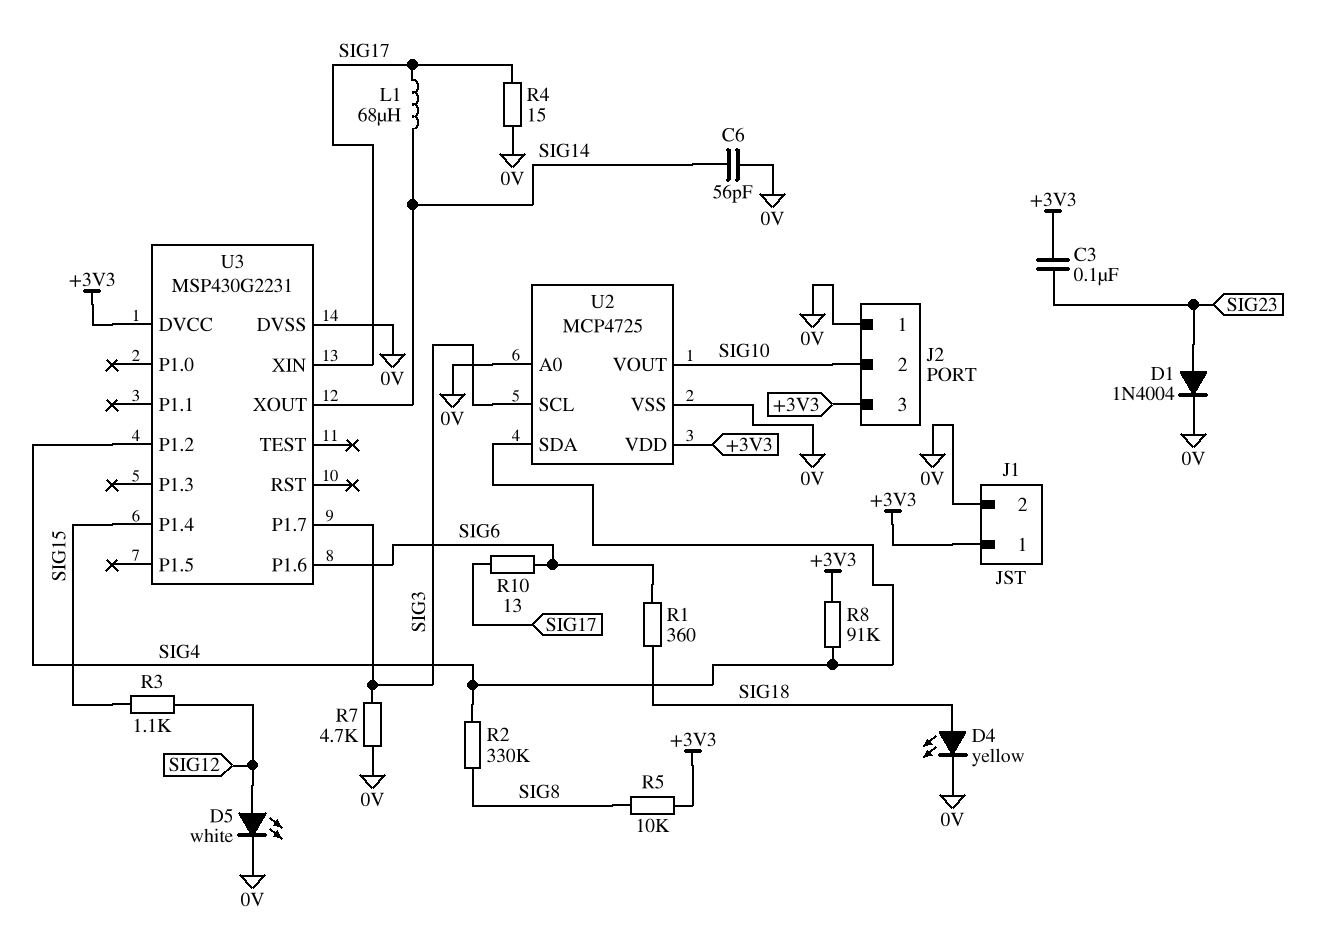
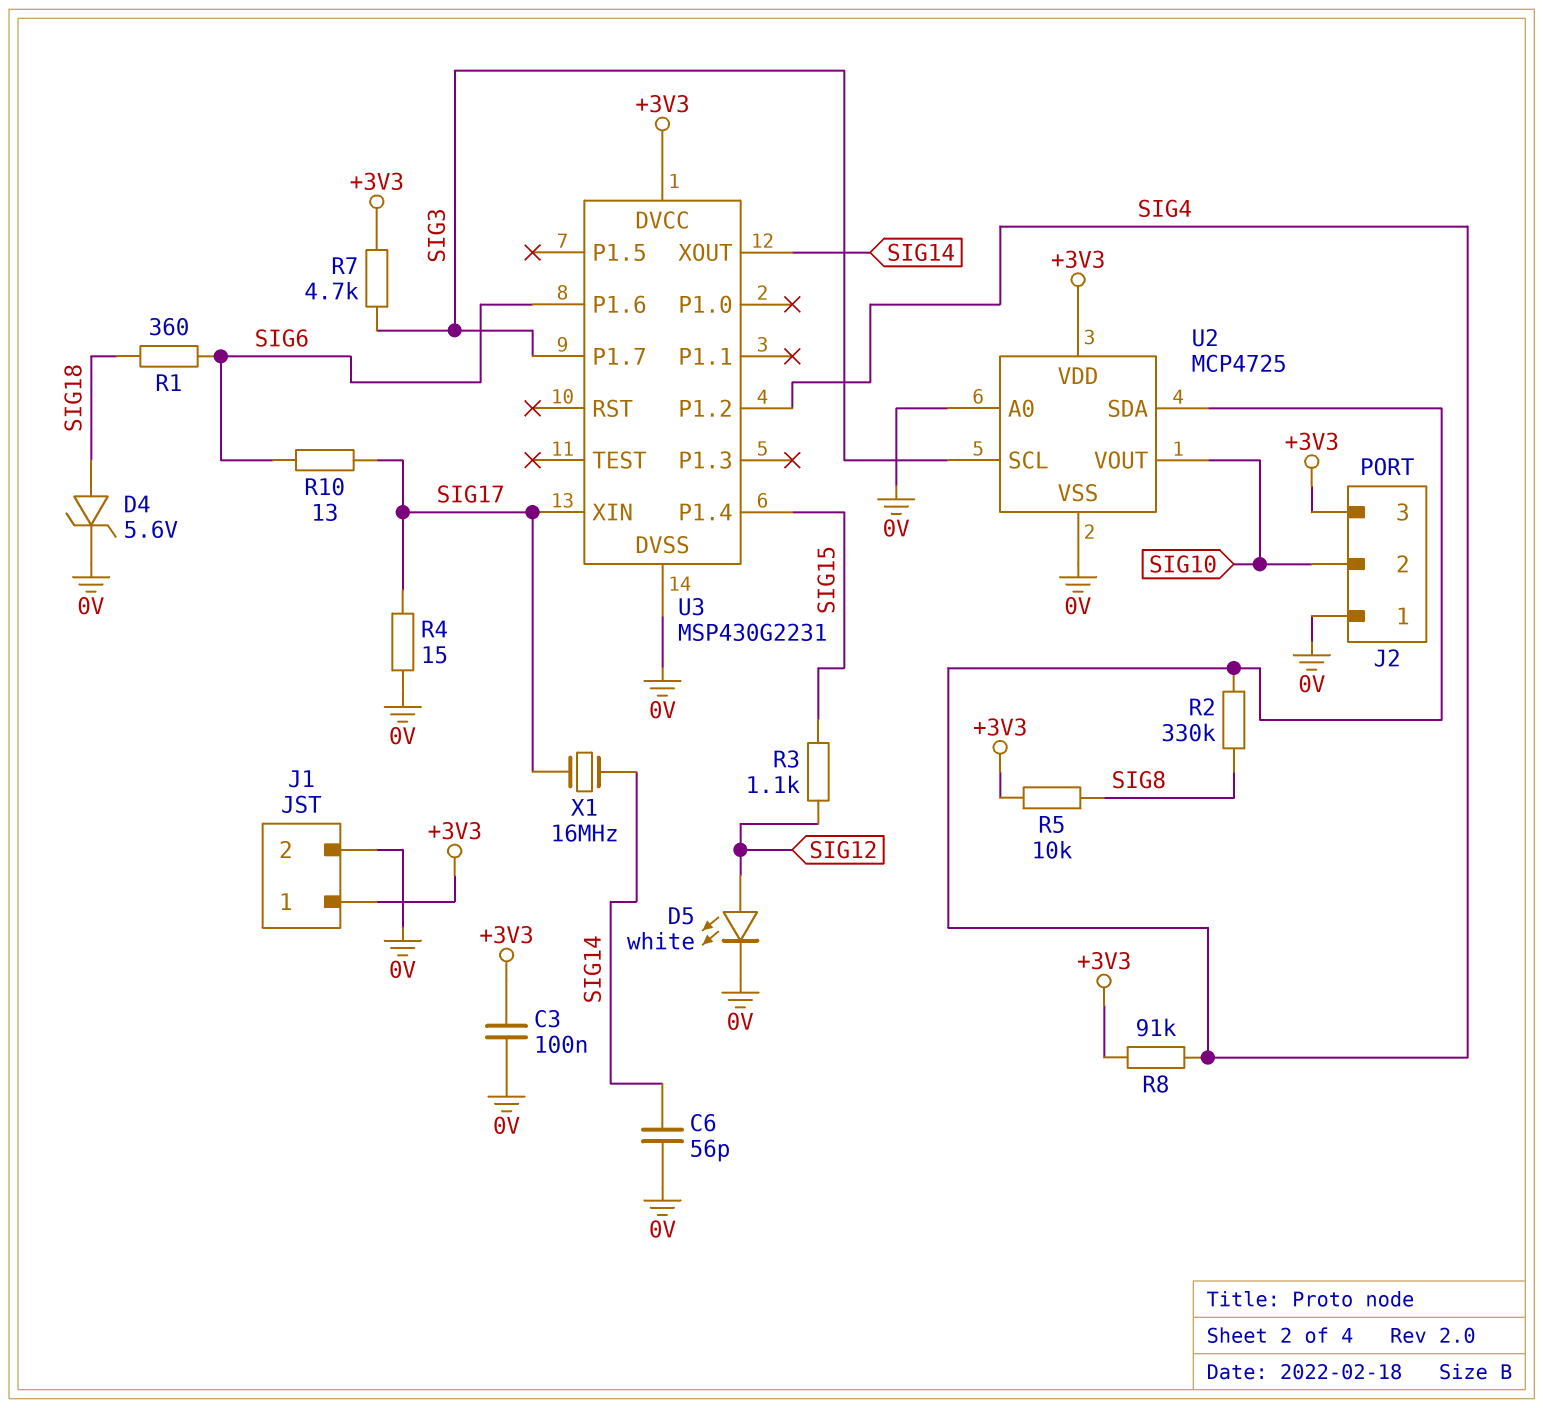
C3: 100nF (+3V3, SIG23) -> 100nF (+3V3, 0V)
D1: diode 1N4004 (A SIG23, K 0V) -> none
D4: LED yellow (A SIG18, K 0V) -> zener 5.6V (A SIG18, K 0V)
L1: 68uH (SIG14, SIG17) -> none
R7: 4.7k (0V, SIG3) -> 4.7k (+3V3, SIG3)
X1: none -> 16MHz (SIG14, SIG17)

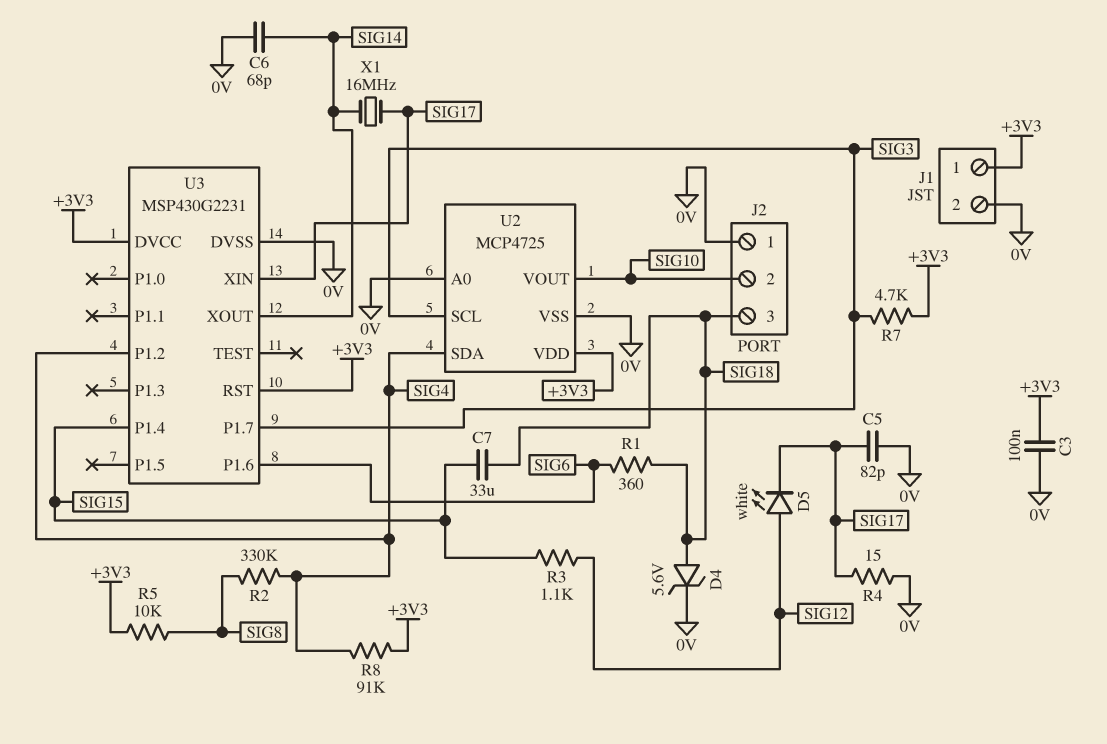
C5: none -> 82pF (0V, SIG17)
C6: 56pF (0V, SIG14) -> 68pF (0V, SIG14)
C7: none -> 33uF (SIG15, SIG18)
D5: LED white (A SIG12, K 0V) -> LED white (A SIG12, K SIG17)
J2 pin 3: +3V3 -> SIG18
R10: 13 (SIG6, SIG17) -> none
U3 pin RST: none -> +3V3

